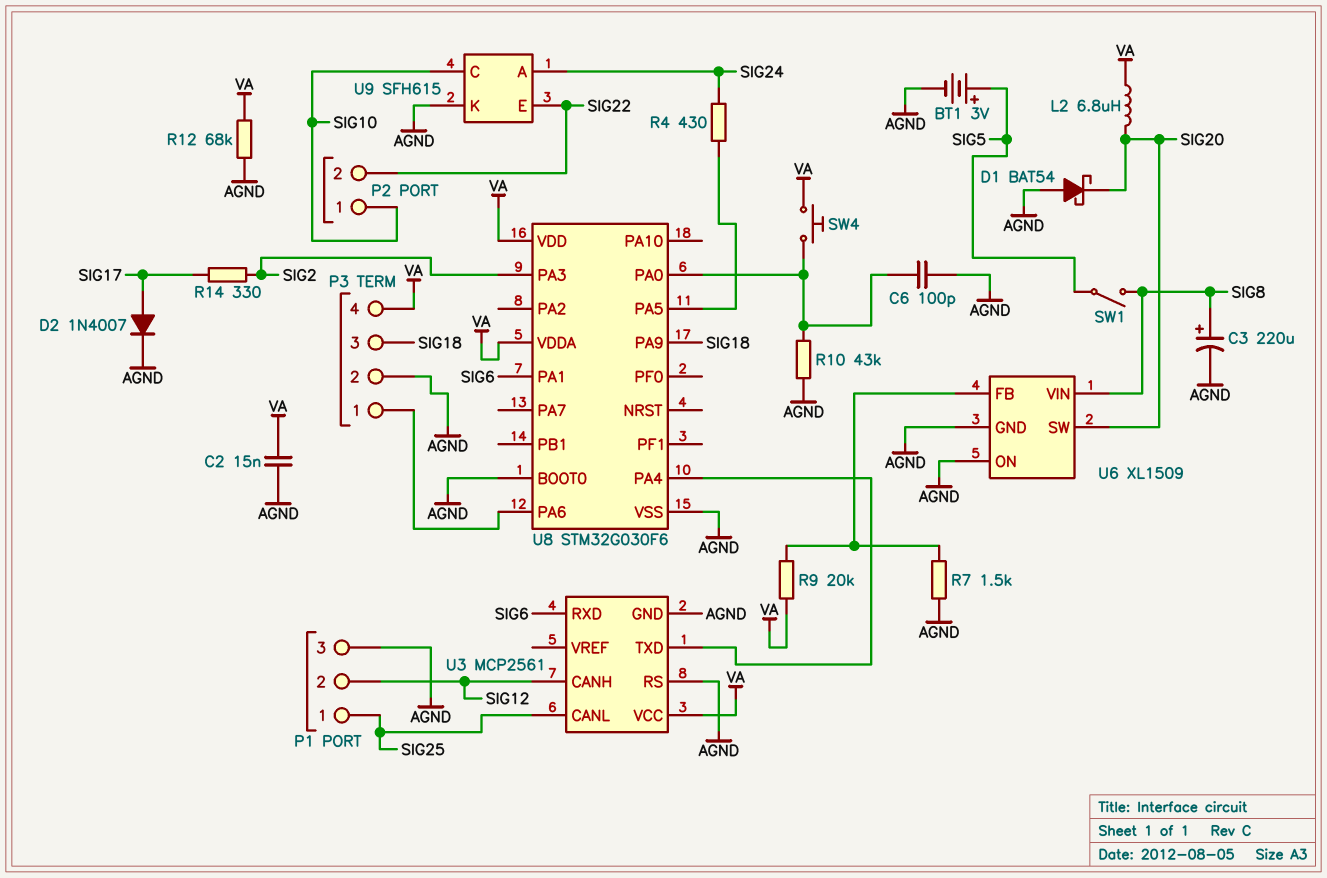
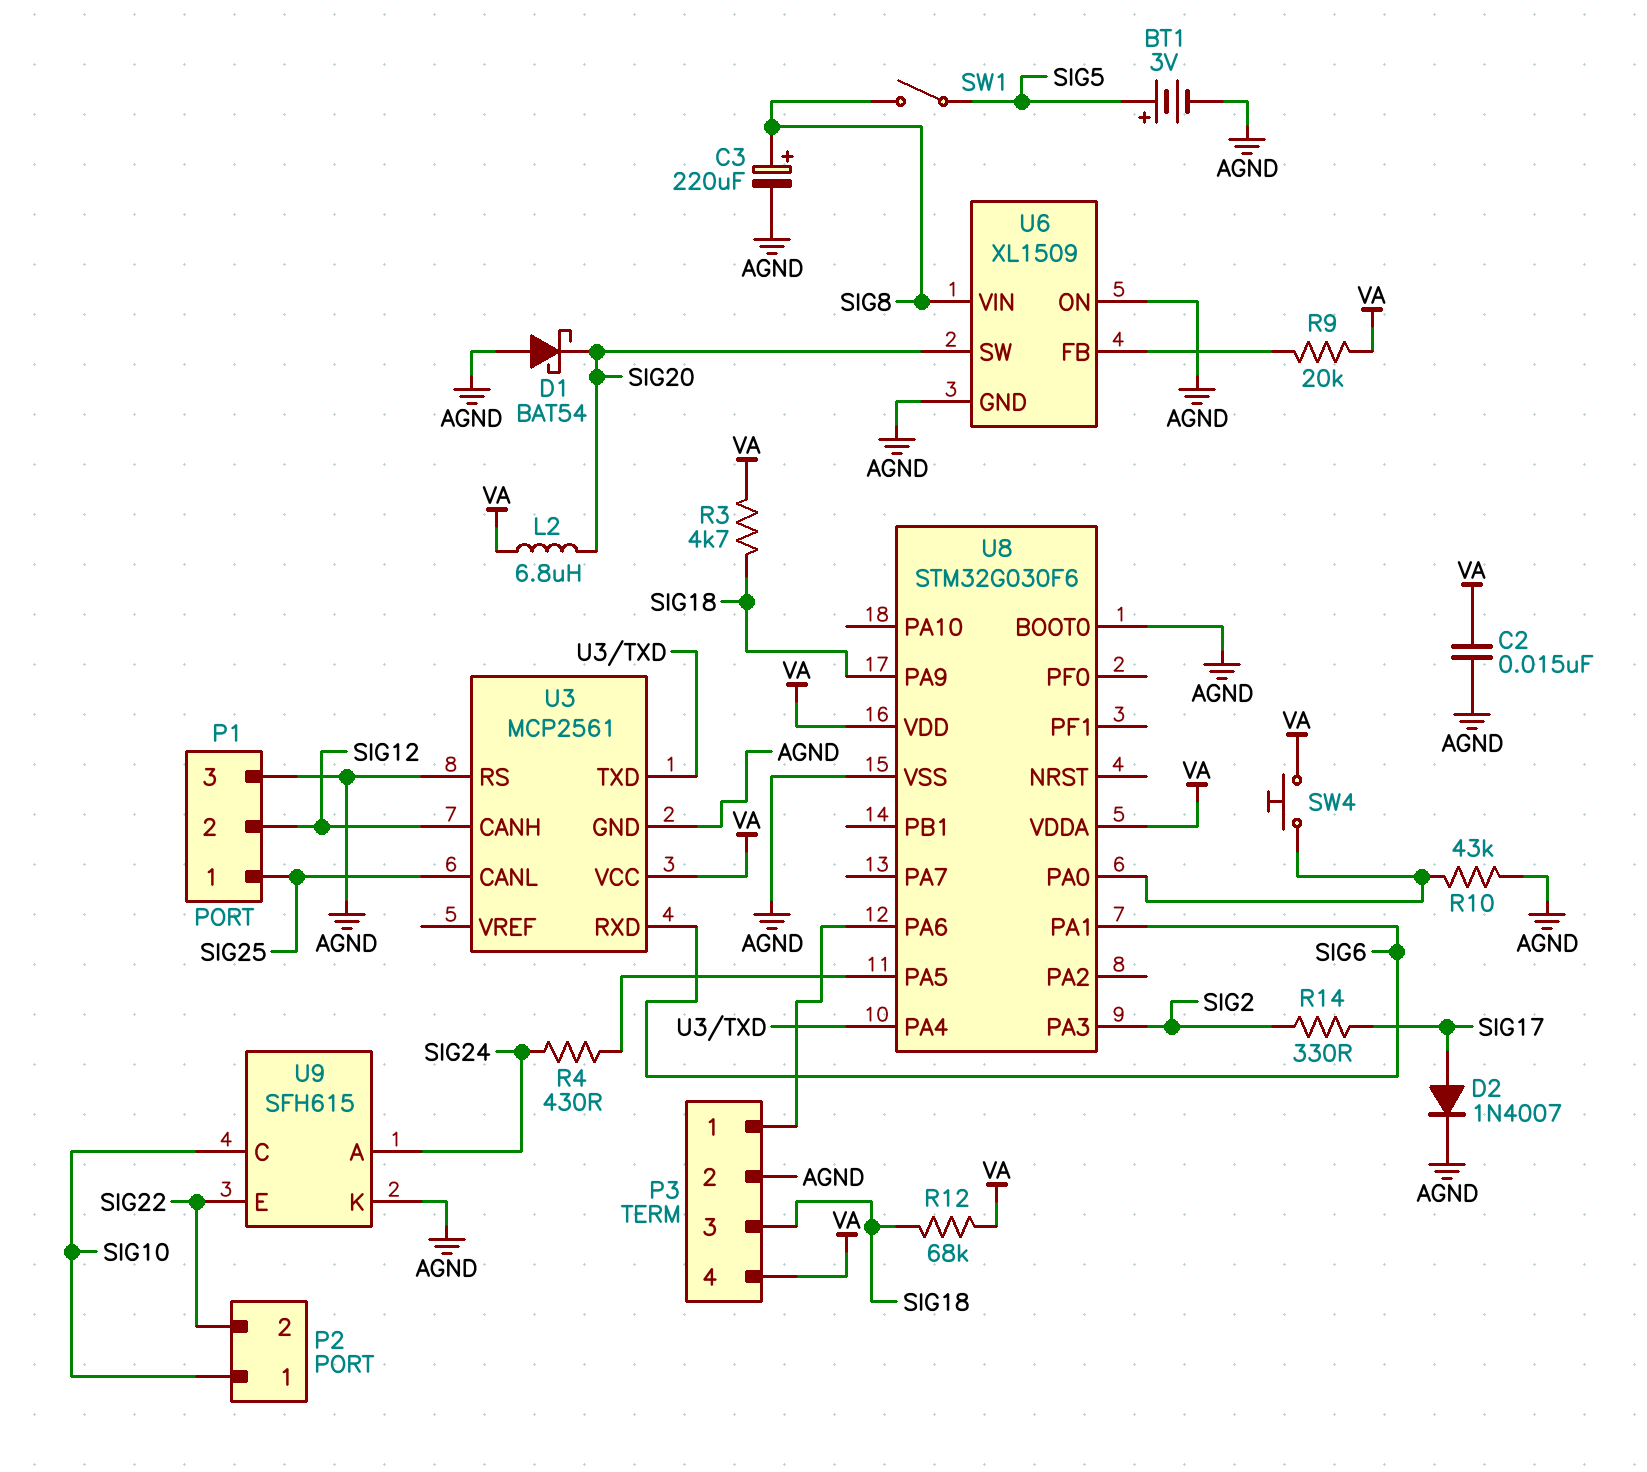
C6: 100pF (AGND, U8/PA0) -> none
R3: none -> 4.7k (SIG18, VA)
R7: 1.5k (AGND, U6/FB) -> none
R12: 68k (AGND, VA) -> 68k (SIG18, VA)

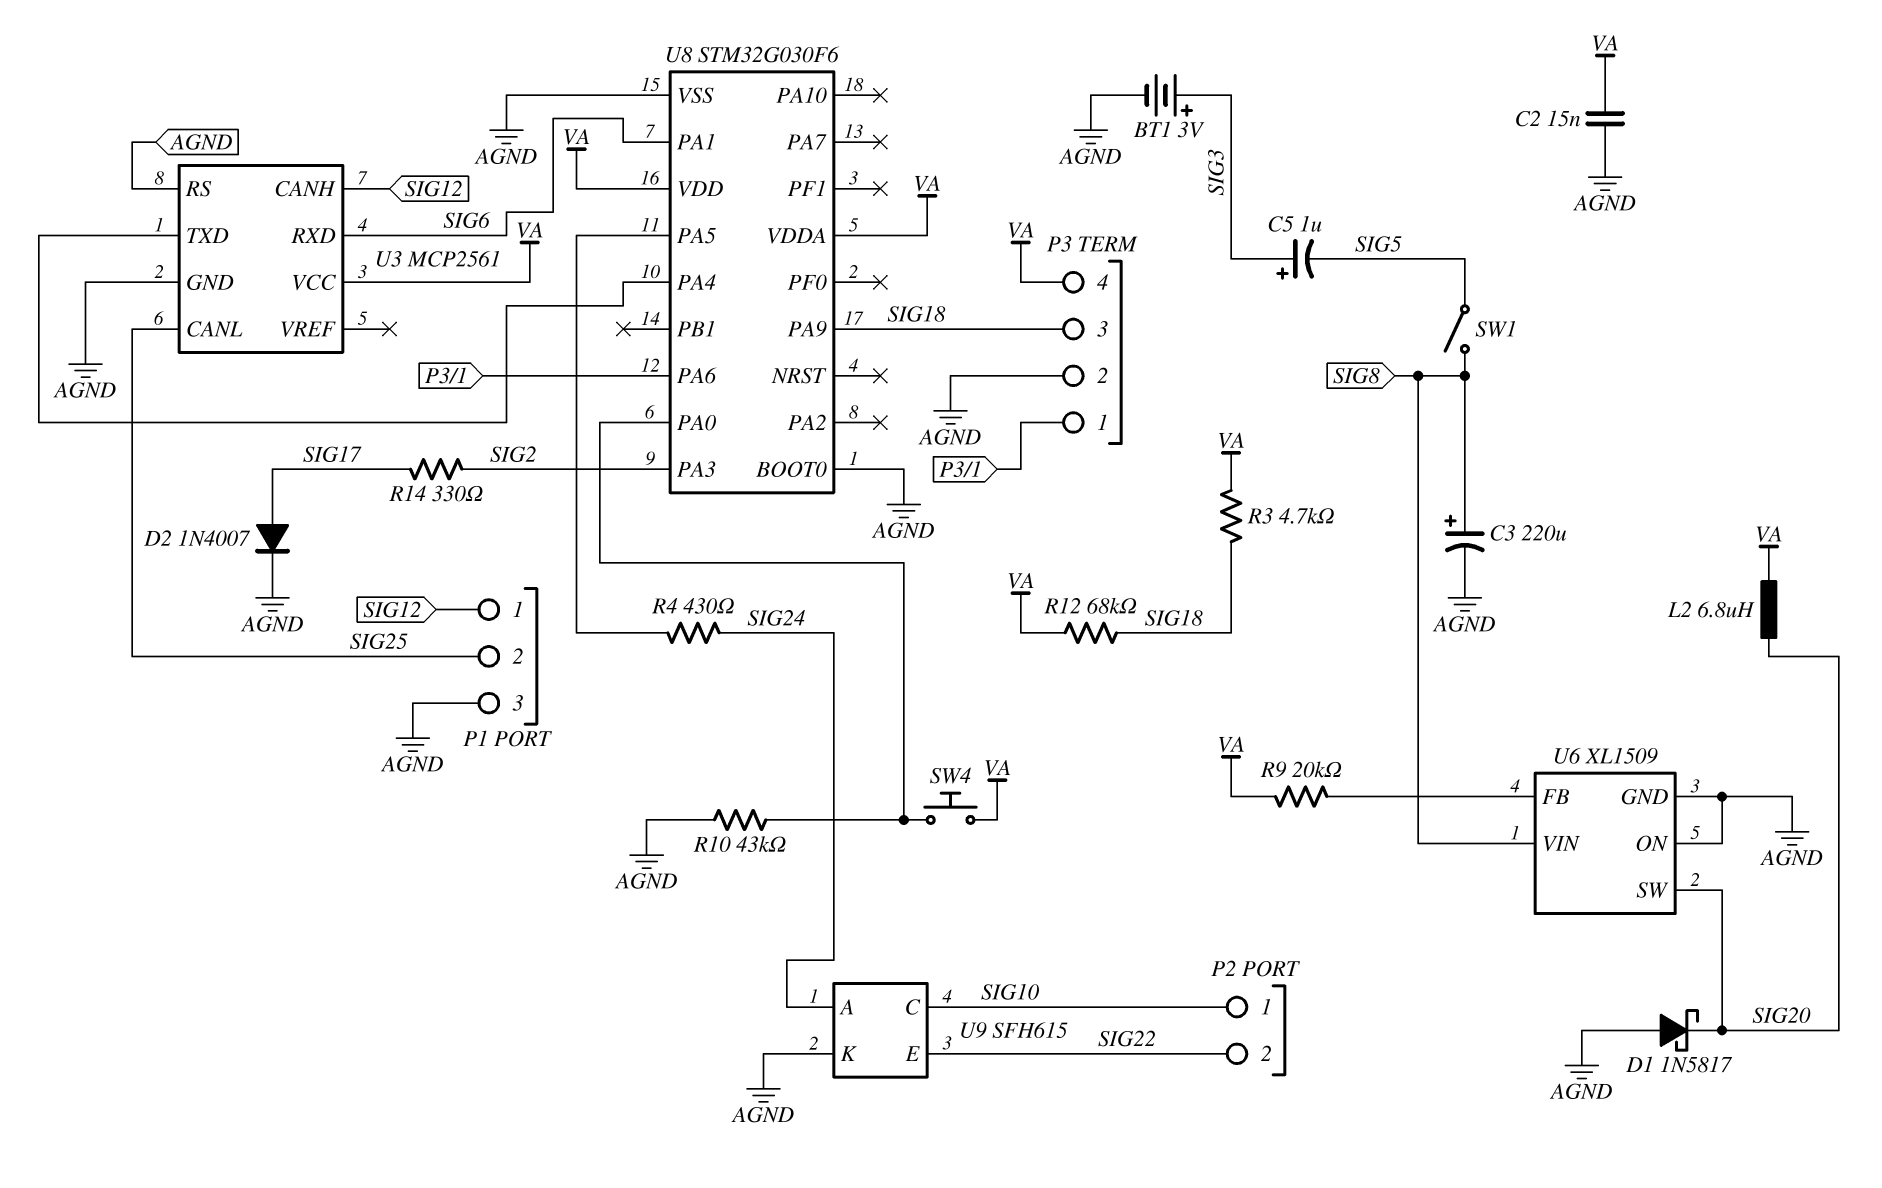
BT1: 3V (plus SIG5, minus AGND) -> 3V (plus SIG3, minus AGND)
C5: none -> 1uF (plus SIG3, minus SIG5)
D1: schottky BAT54 (A AGND, K SIG20) -> schottky 1N5817 (A AGND, K SIG20)
P1 pin 1: SIG25 -> SIG12
P1 pin 2: SIG12 -> SIG25

